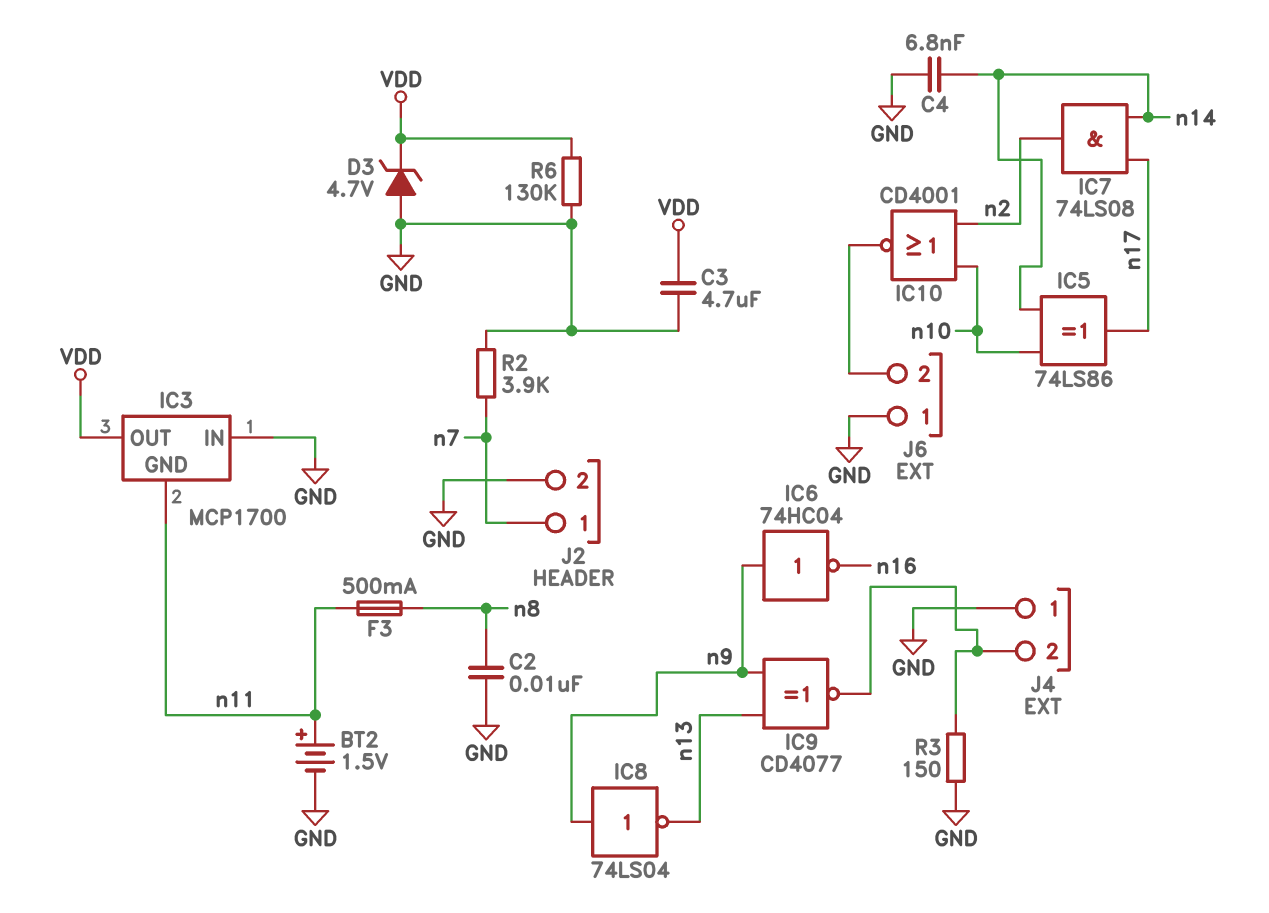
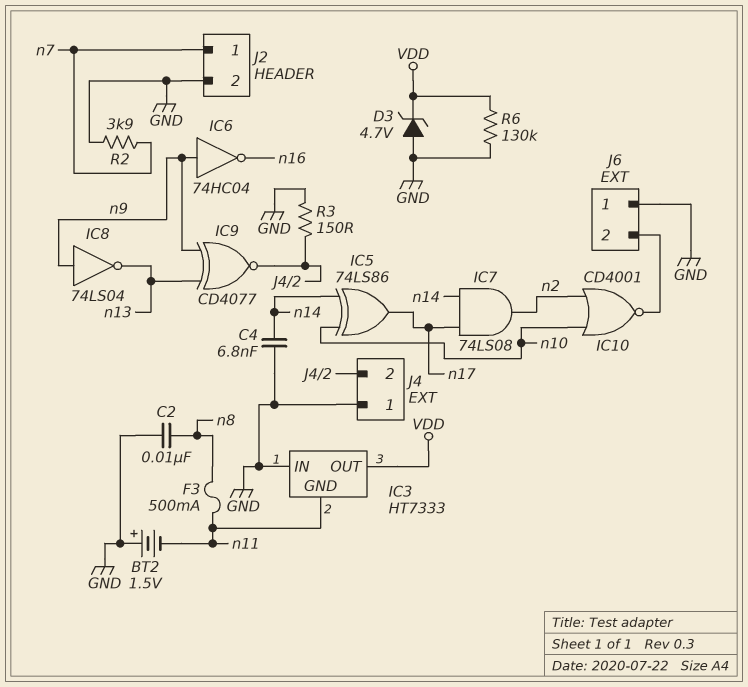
BT2: 1.5V (plus n11, minus GND) -> 1.5V (plus GND, minus n11)
C3: 4.7uF (GND, VDD) -> none
IC3: MCP1700 -> HT7333

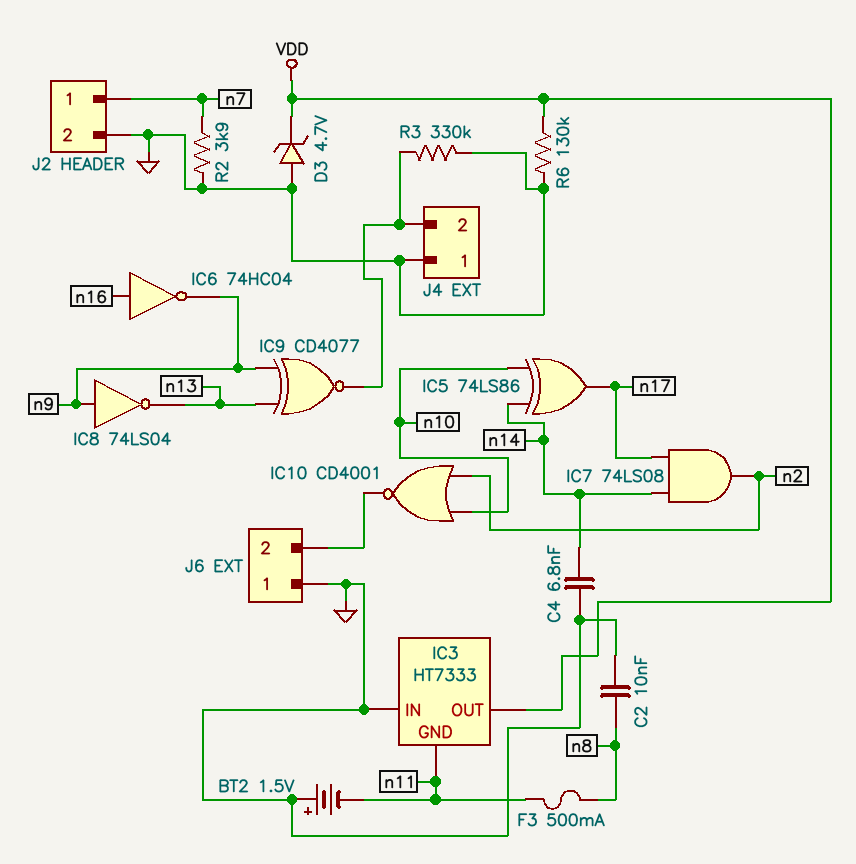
IC6: NOT 74HC04 (in n9, out n16) -> NOT 74HC04 (in n16, out n9)
R3: 150 (GND, J4/2) -> 330k (GND, J4/2)

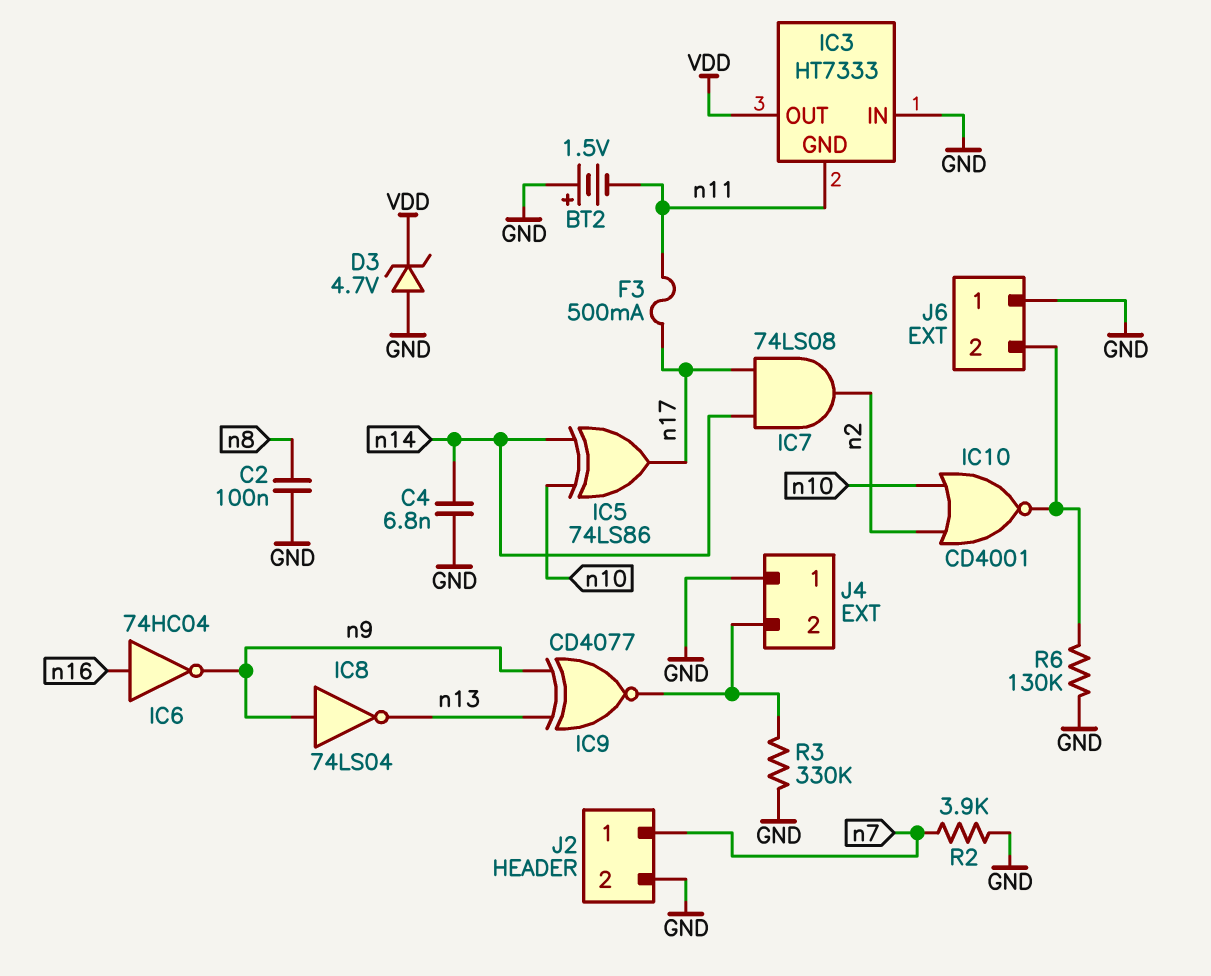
C2: 10nF (GND, n8) -> 100nF (GND, n8)
F3: 500mA (n8, n11) -> 500mA (n11, n17)
R6: 130k (GND, VDD) -> 130k (GND, J6/2)

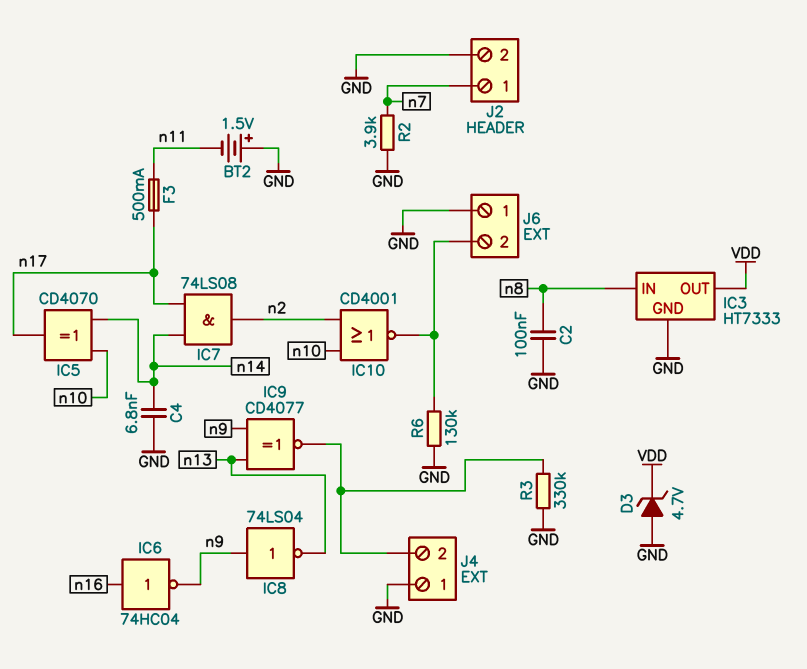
IC3 pin GND: n11 -> GND
IC3 pin IN: GND -> n8
IC5: XOR 74LS86 (in n10, in n14, out n17) -> XOR CD4070 (in n10, in n14, out n17)

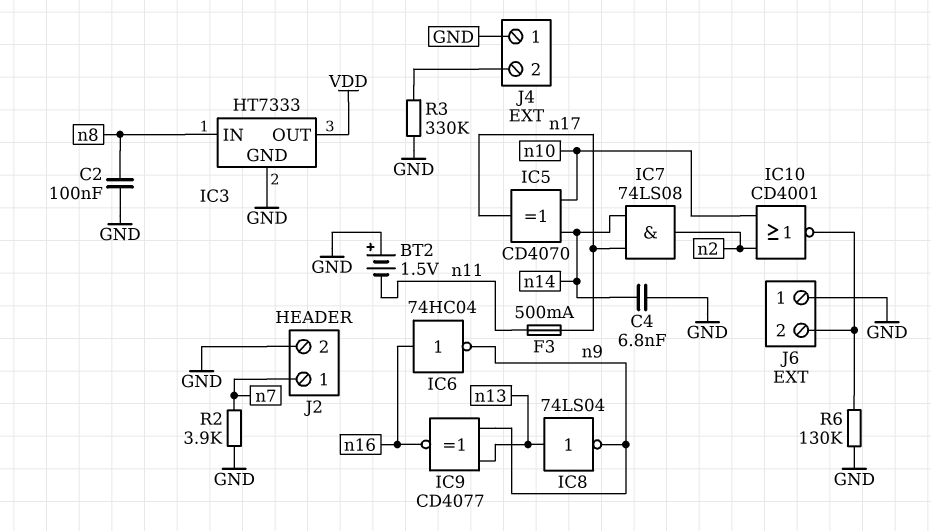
D3: zener 4.7V (A GND, K VDD) -> none
IC8: NOT 74LS04 (in n9, out n13) -> NOT 74LS04 (in n13, out n9)
IC9: XNOR CD4077 (in n9, in n13, out J4/2) -> XNOR CD4077 (in n9, in n13, out n16)

